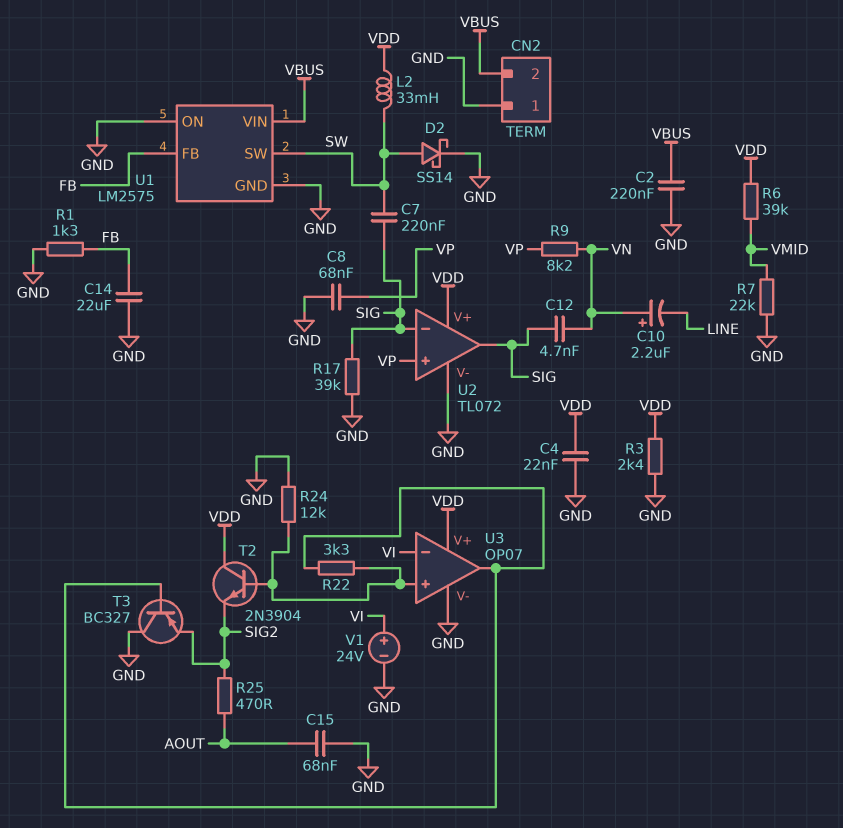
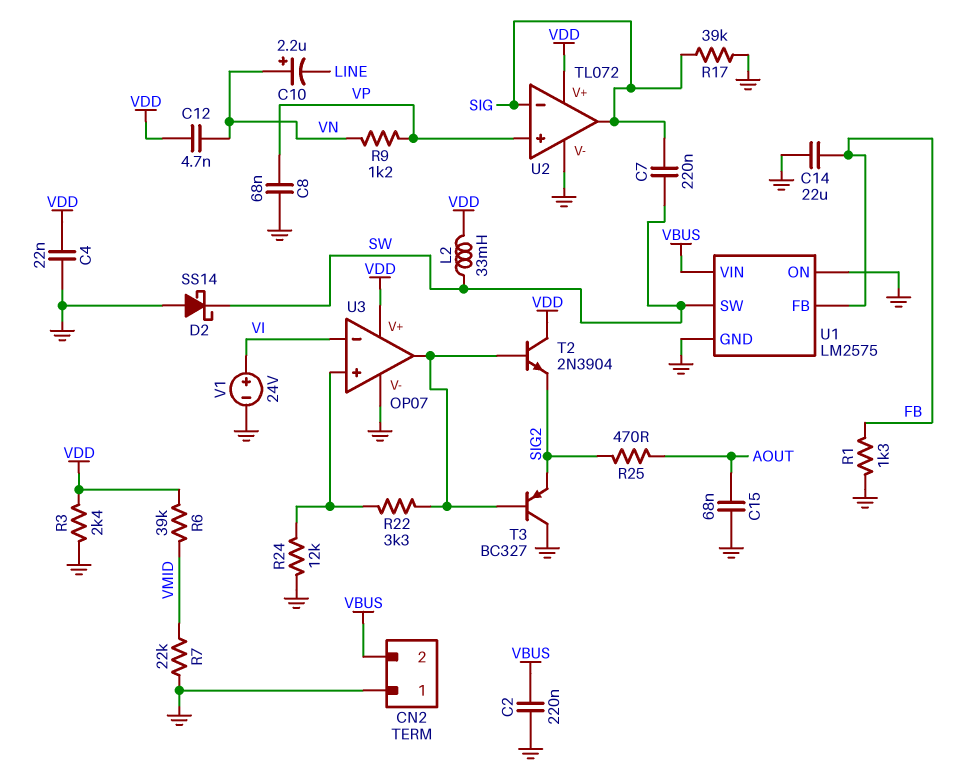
C12: 4.7nF (SIG, VN) -> 4.7nF (VDD, VN)
D2: schottky SS14 (A SW, K GND) -> schottky SS14 (A GND, K SW)
R9: 8.2k (VN, VP) -> 1.2k (VN, VP)
T2: NPN 2N3904 (B U3/in+, C VDD, E SIG2) -> NPN 2N3904 (B U3/out, C VDD, E SIG2)

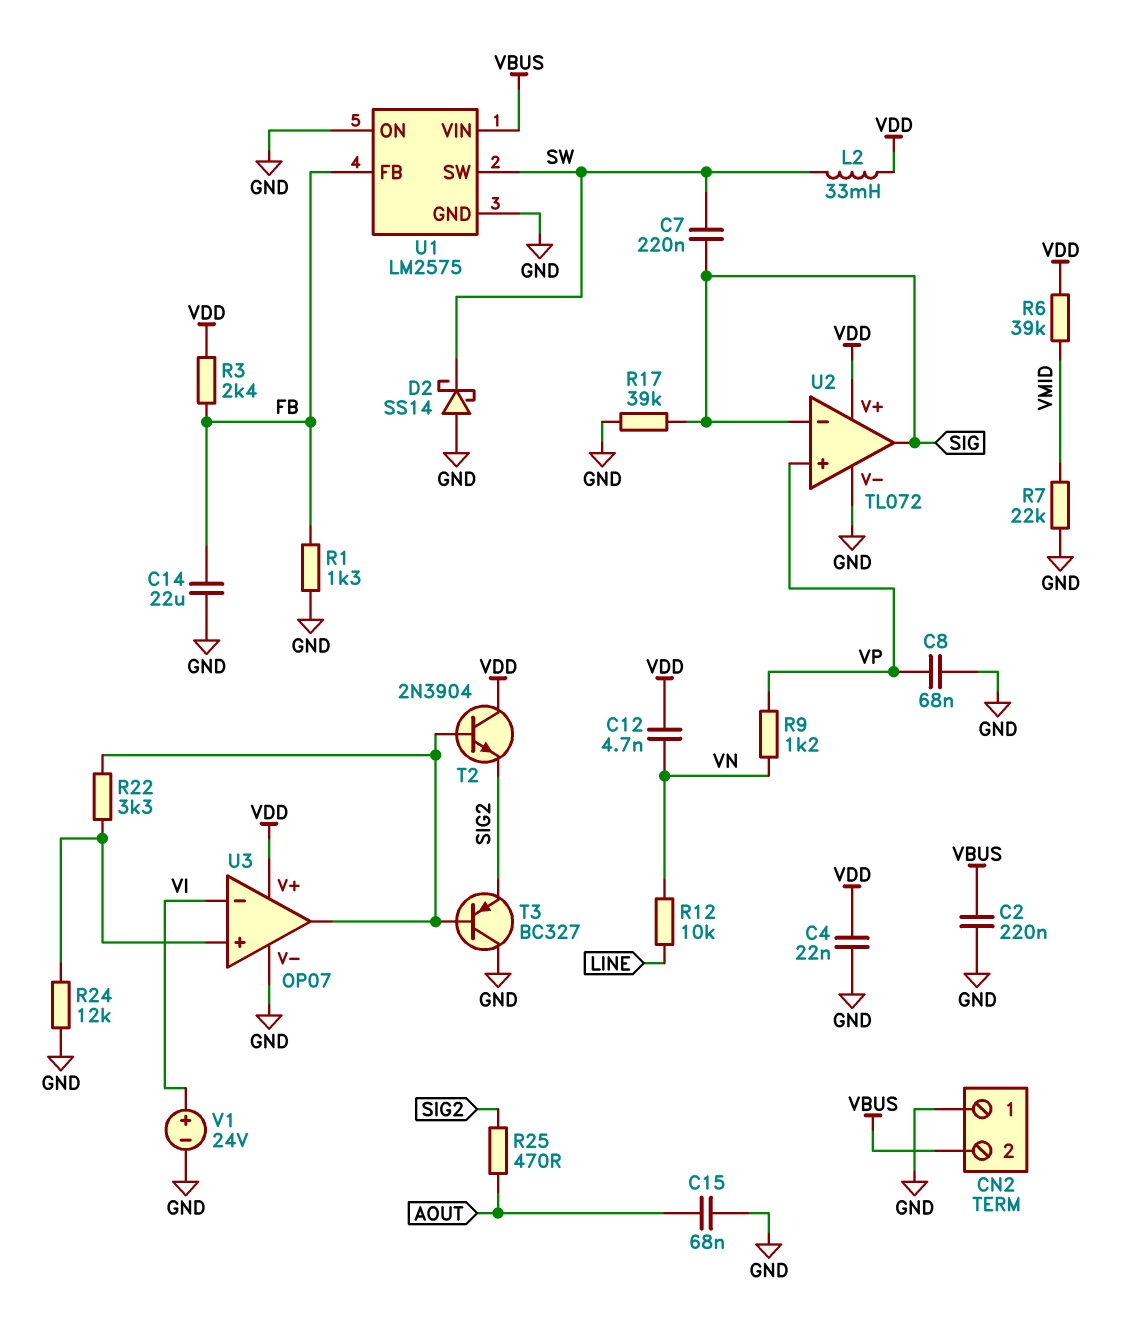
C10: 2.2uF (plus VN, minus LINE) -> none
R3: 2.4k (GND, VDD) -> 2.4k (FB, VDD)
R12: none -> 10k (LINE, VN)

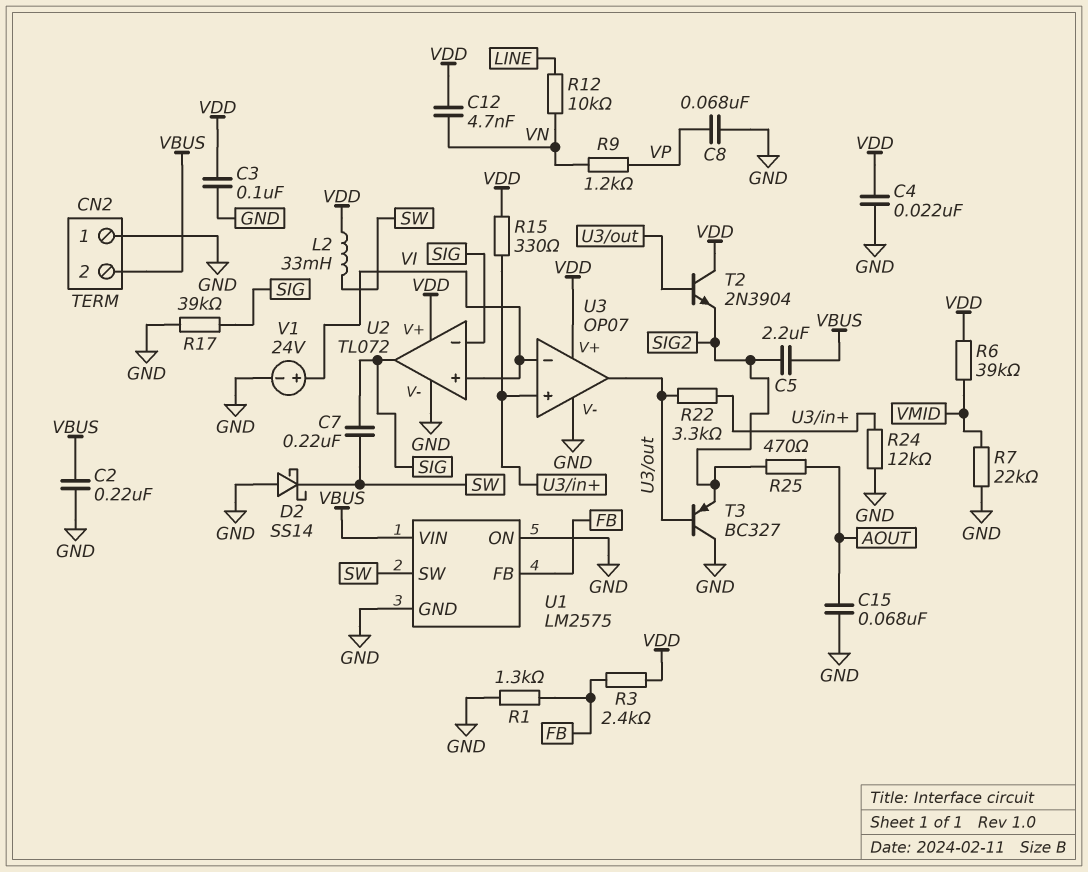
C3: none -> 100nF (GND, VDD)
C5: none -> 2.2uF (SIG2, VBUS)
C14: 22uF (FB, GND) -> none
R15: none -> 330 (U3/in+, VDD)
U2 pin in+: VP -> VI

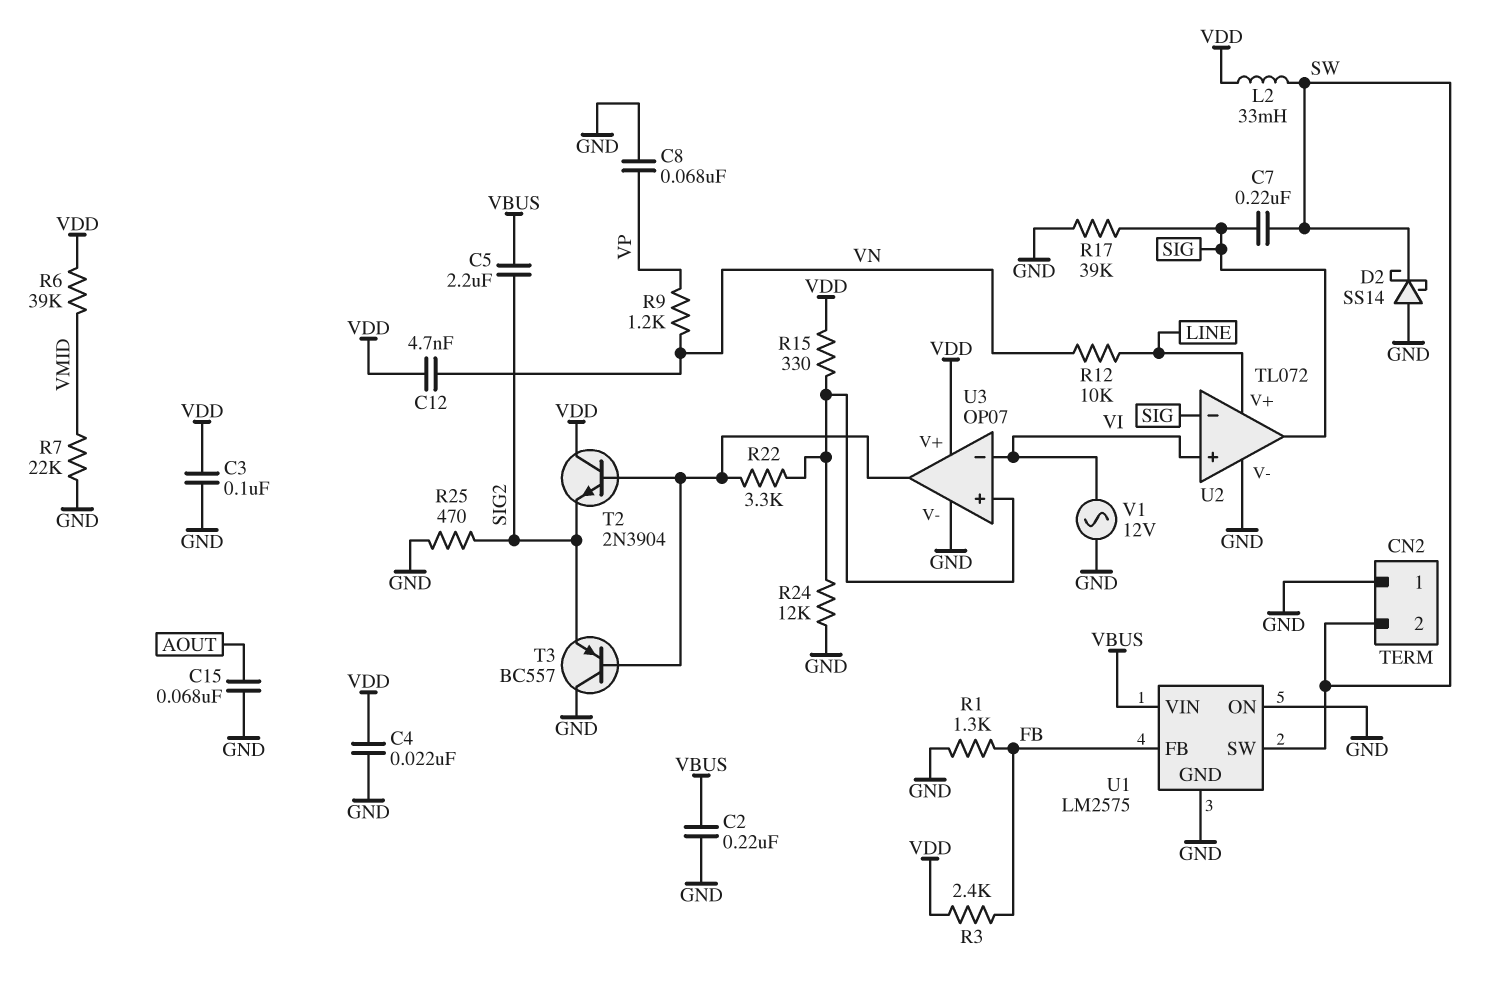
CN2 pin 2: VBUS -> SW
R25: 470 (AOUT, SIG2) -> 470 (GND, SIG2)
T3: PNP BC327 (B U3/out, C GND, E SIG2) -> PNP BC557 (B U3/out, C GND, E SIG2)
U2 pin V+: VDD -> LINE
V1: 24V (plus VI, minus GND) -> AC 12V (GND, VI)

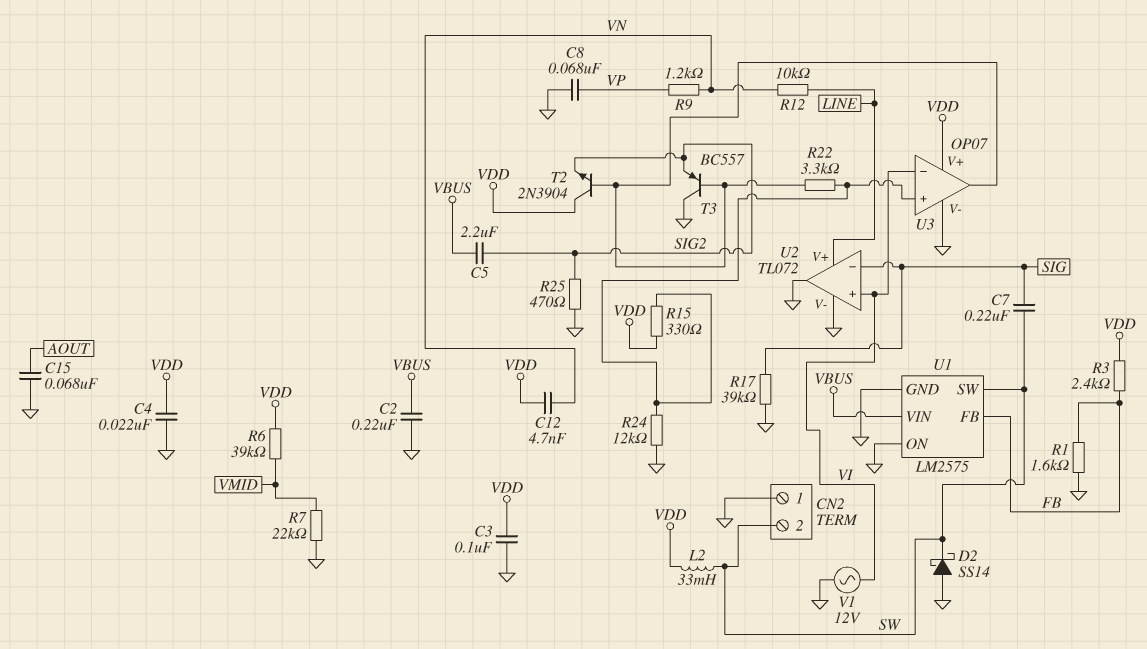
R1: 1.3k (FB, GND) -> 1.6k (FB, GND)
U2 pin out: SIG -> GND

